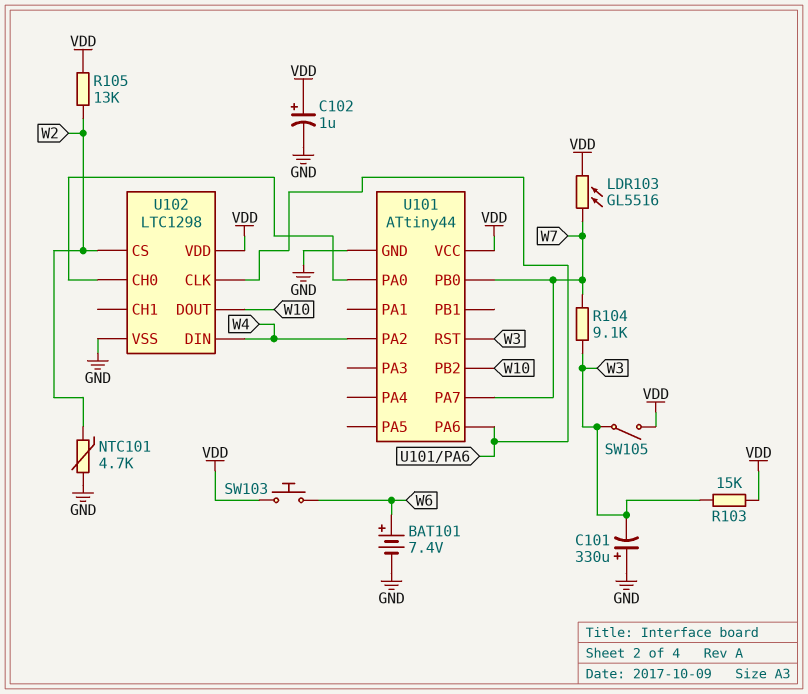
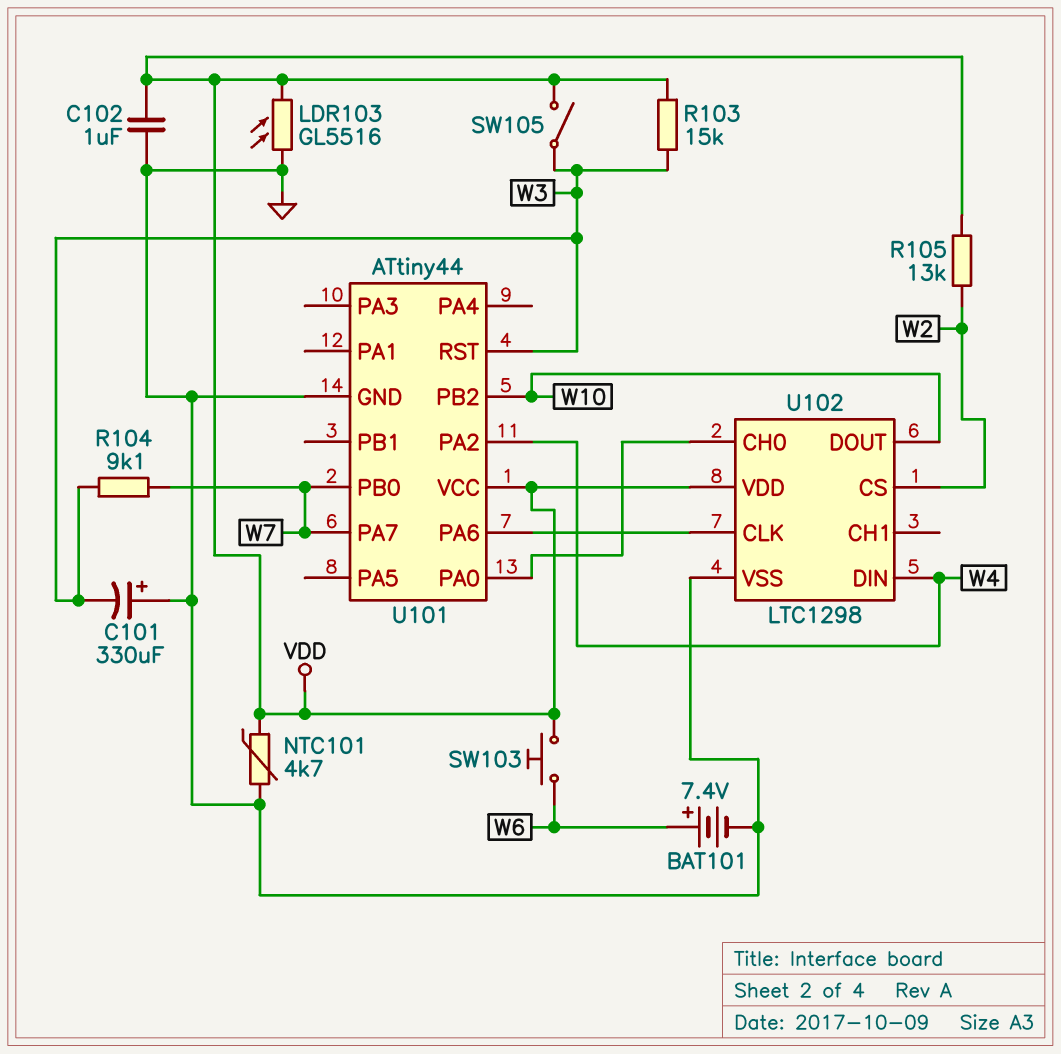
C102: 1uF (plus VDD, minus GND) -> 1uF (GND, VDD)
LDR103: GL5516 (VDD, W7) -> GL5516 (GND, VDD)
NTC101: 4.7k (GND, W2) -> 4.7k (GND, VDD)

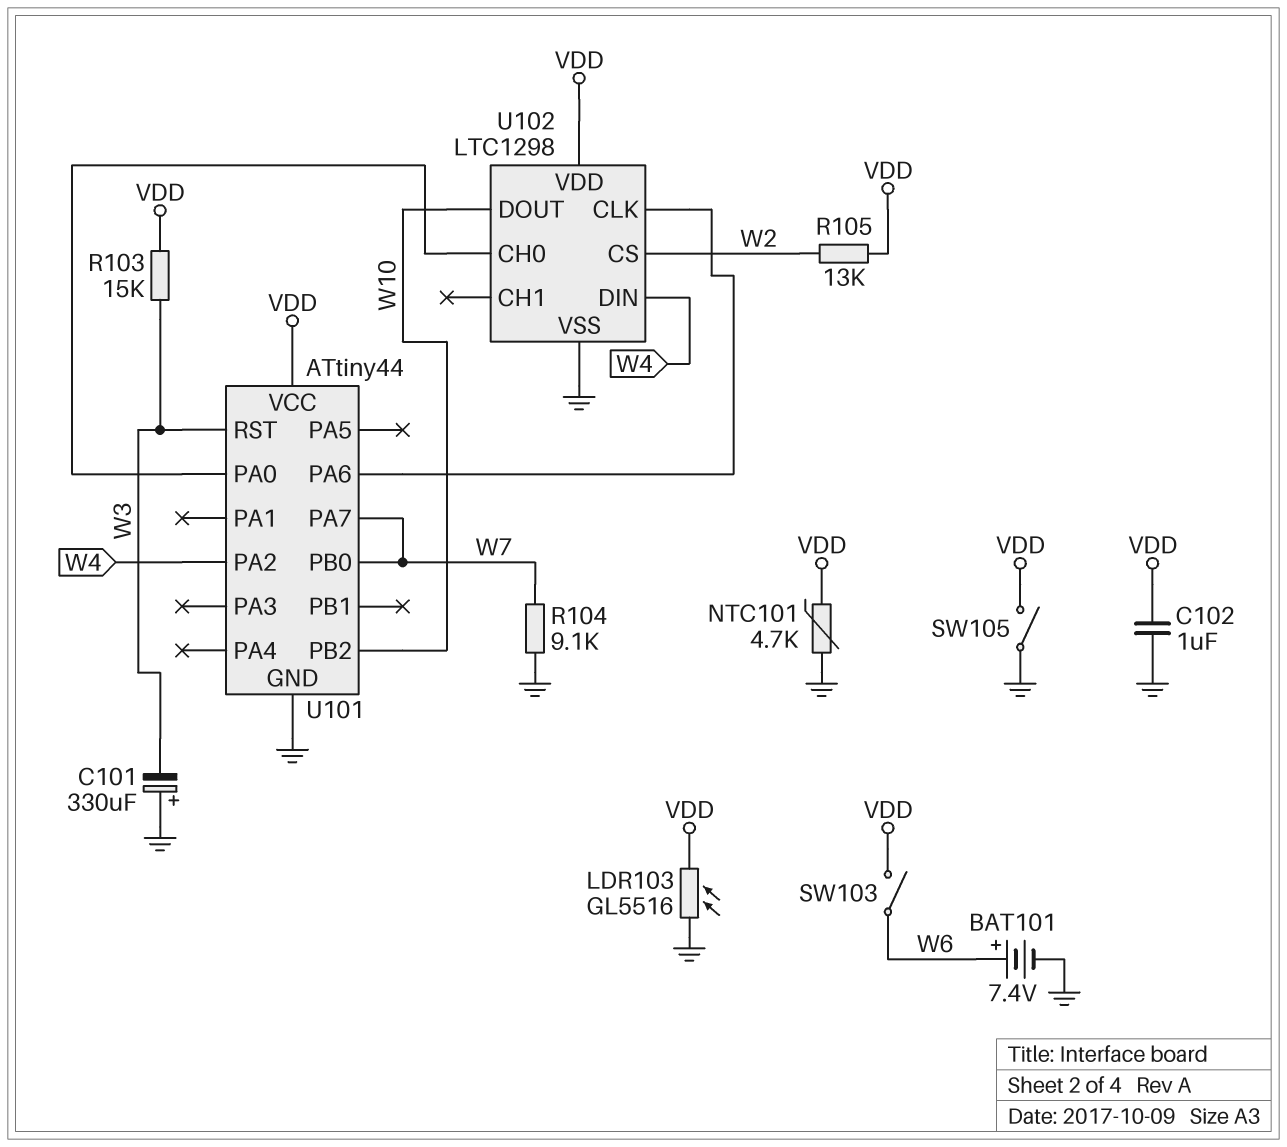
R104: 9.1k (W3, W7) -> 9.1k (GND, W7)
SW103: button (VDD, W6) -> switch (VDD, W6)
SW105: switch (VDD, W3) -> switch (GND, VDD)

